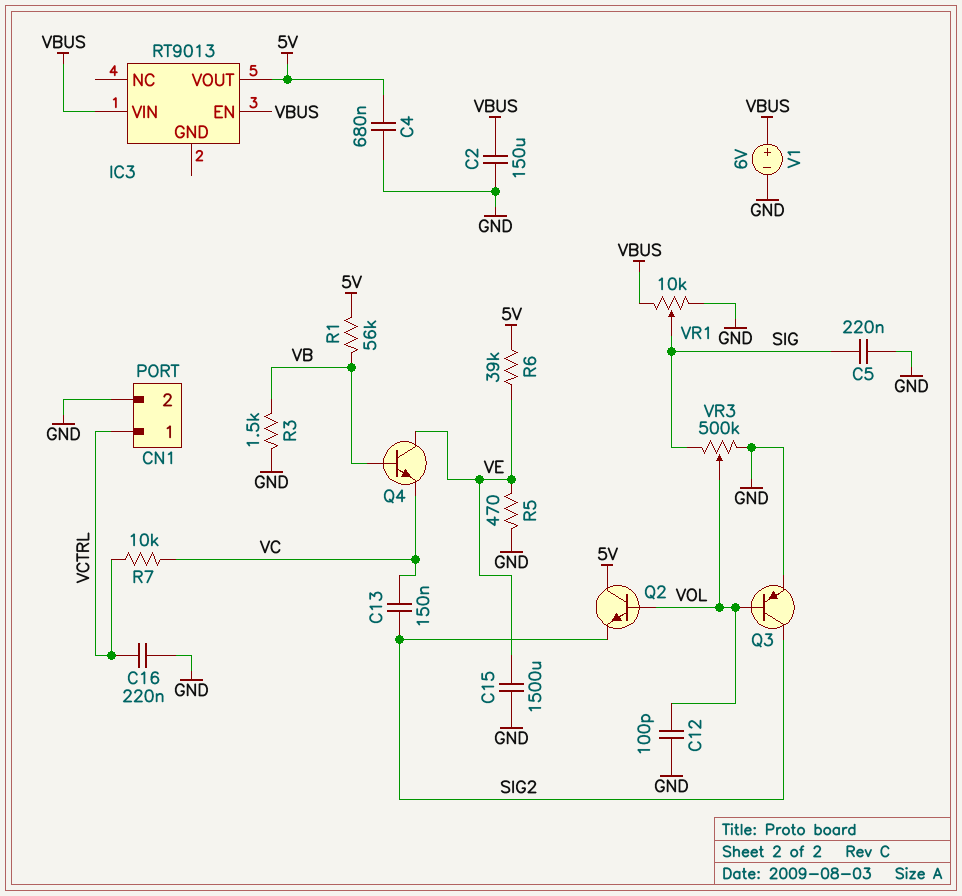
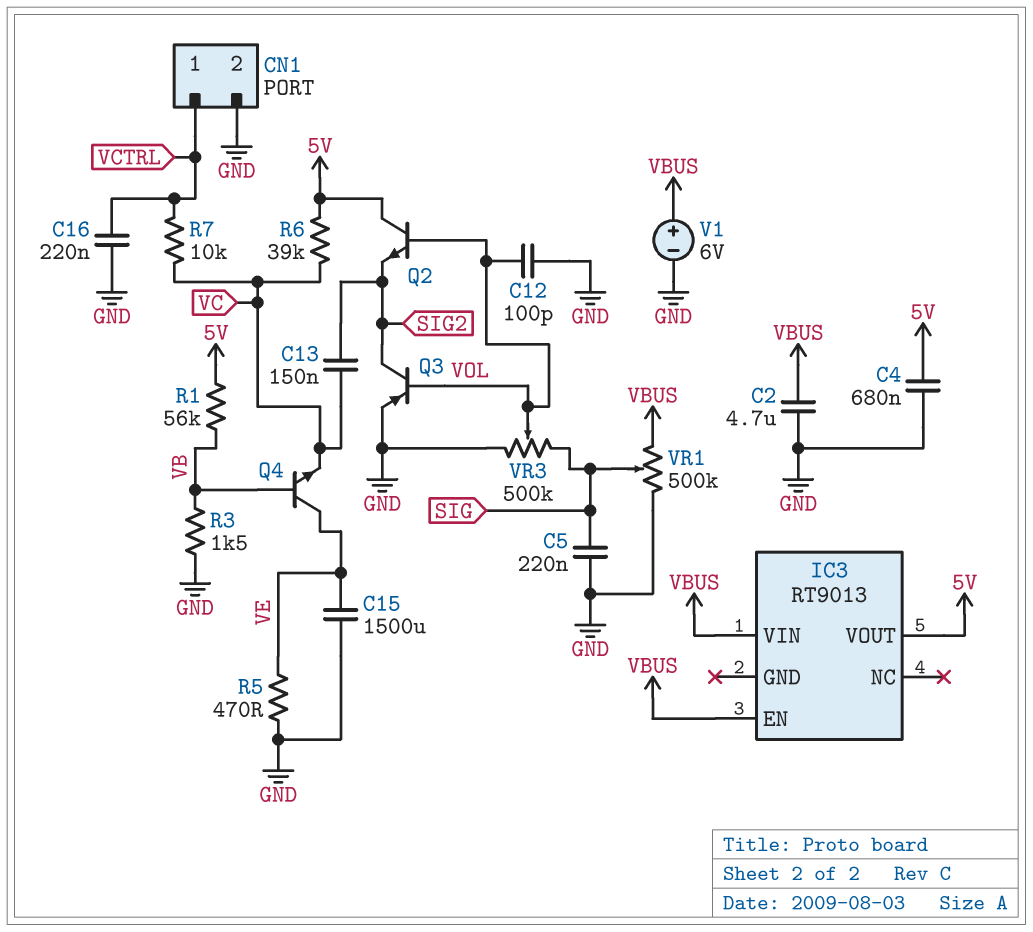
C2: 150uF (GND, VBUS) -> 4.7uF (GND, VBUS)
R6: 39k (5V, VE) -> 39k (5V, VC)
VR1: 10k (GND, VBUS, wiper SIG) -> 500k (GND, VBUS, wiper SIG)

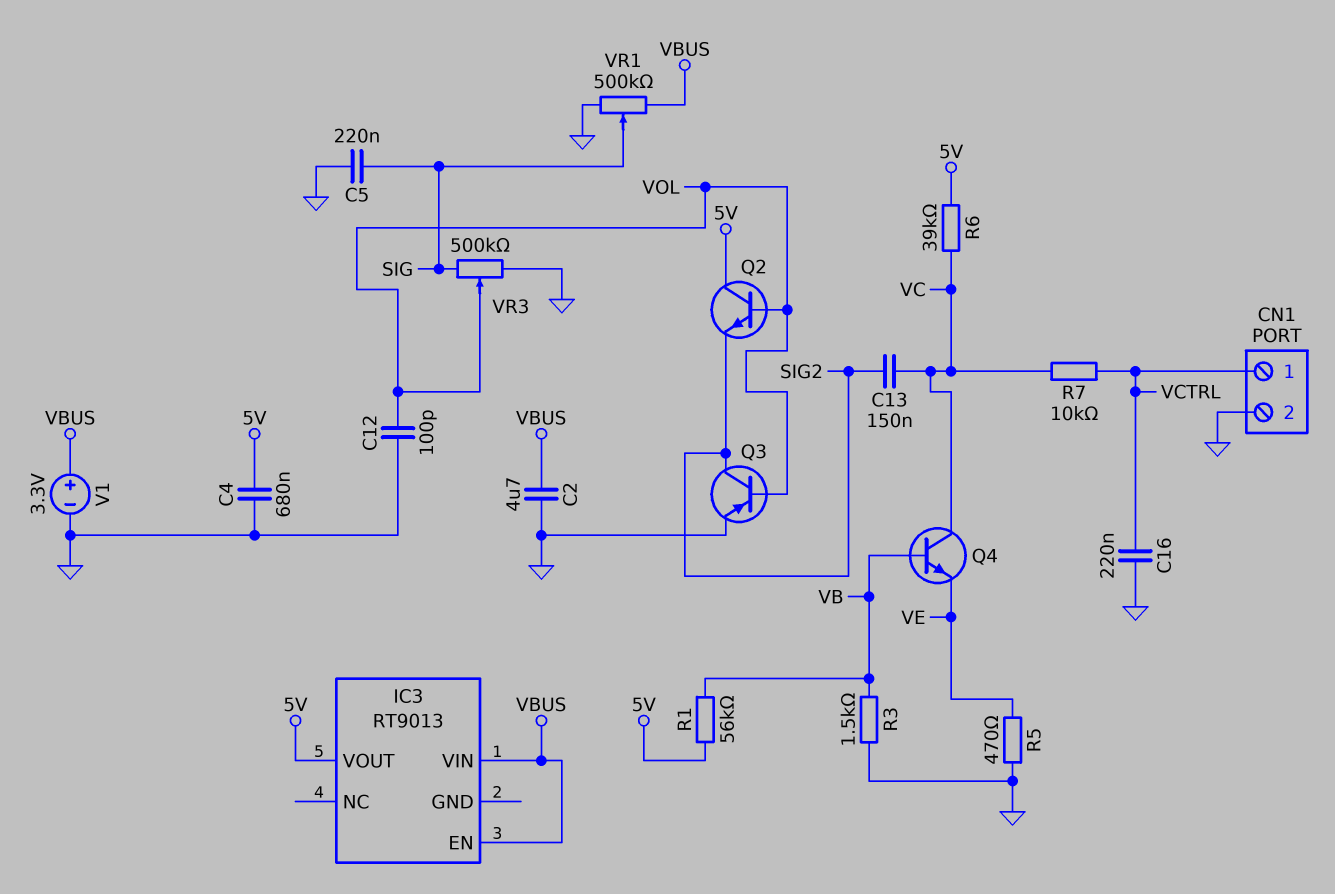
C15: 1500uF (GND, VE) -> none
Q4: NPN (B VB, C VE, E VC) -> NPN (B VB, C VC, E VE)
V1: 6V (plus VBUS, minus GND) -> 3.3V (plus VBUS, minus GND)

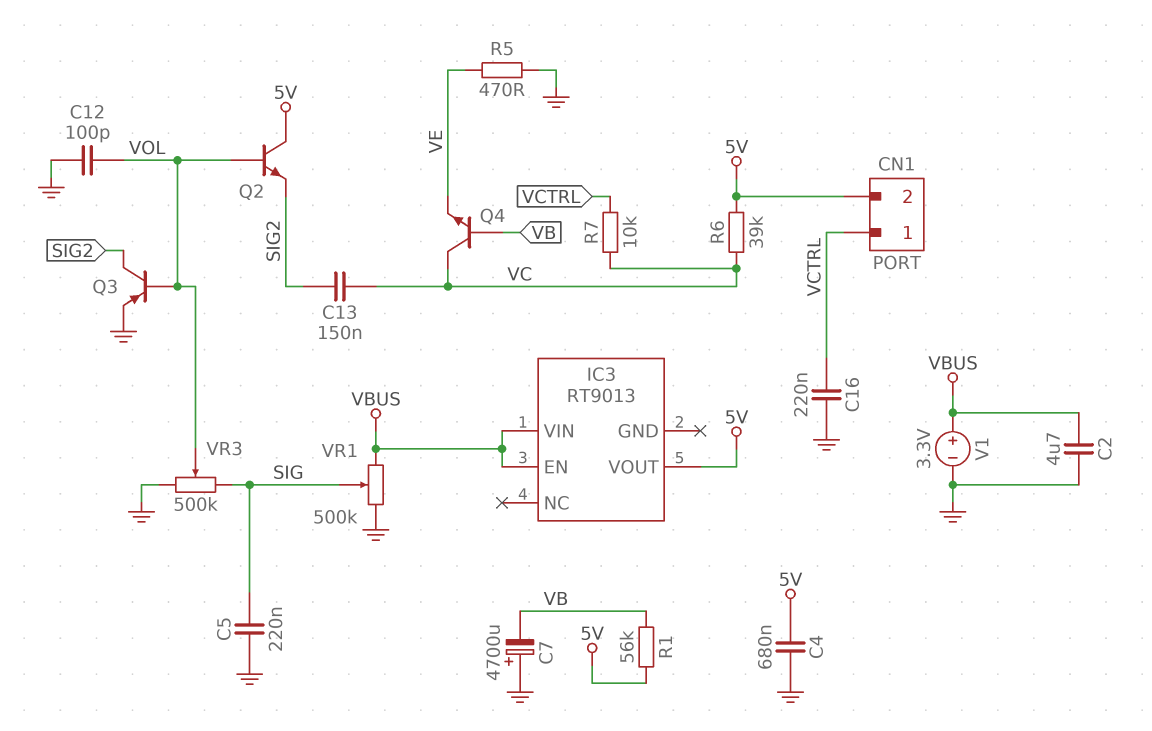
C7: none -> 4700uF (plus GND, minus VB)
CN1 pin 2: GND -> 5V
R3: 1.5k (GND, VB) -> none

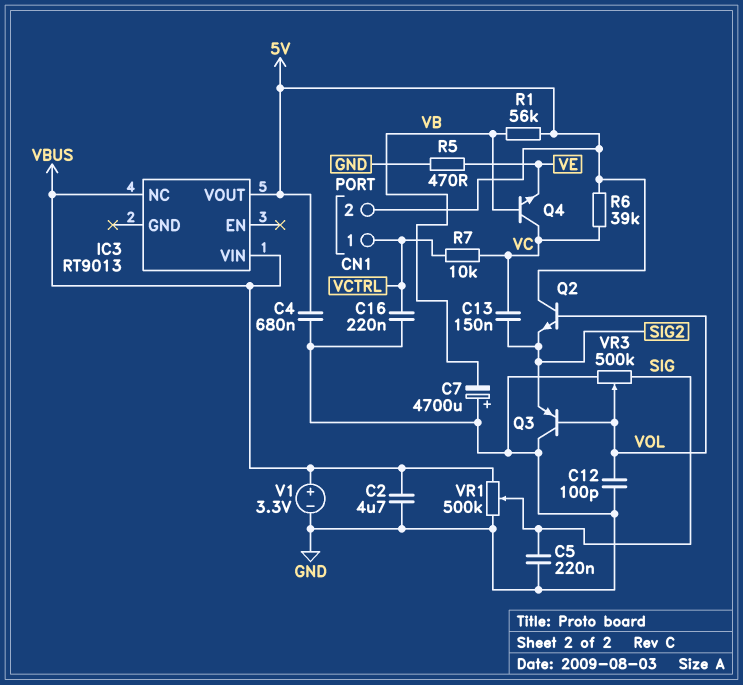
IC3 pin EN: VBUS -> none
IC3 pin NC: none -> VBUS
Q3: PNP (B VOL, C SIG2, E GND) -> PNP (B VOL, C GND, E SIG2)

